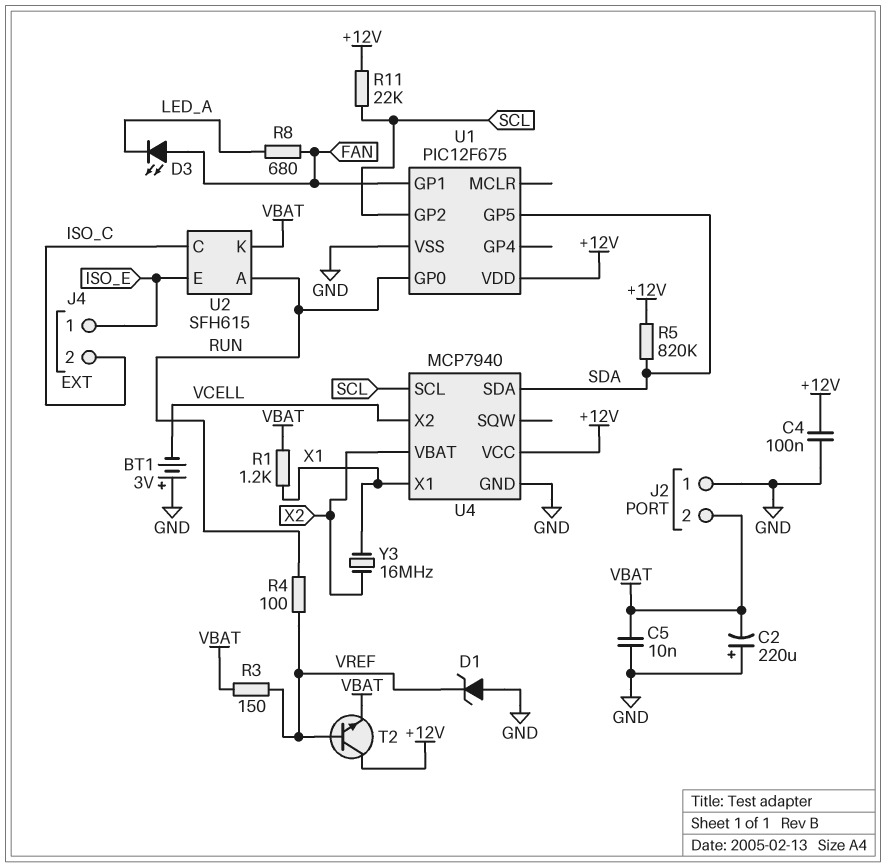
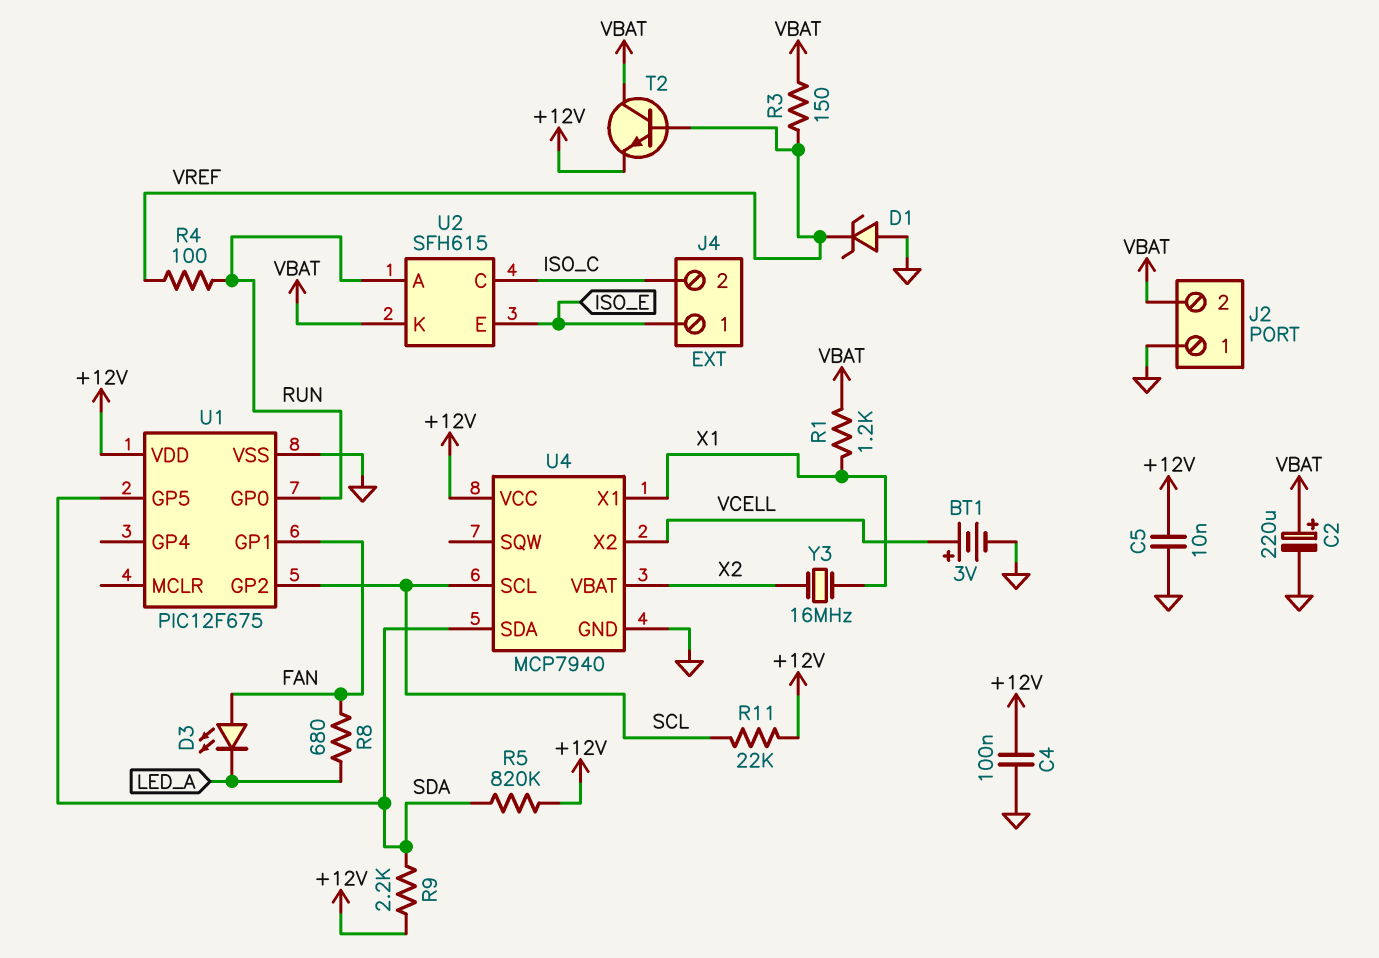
BT1: 3V (plus GND, minus VCELL) -> 3V (plus VCELL, minus GND)
C2: 220uF (plus GND, minus VBAT) -> 220uF (plus VBAT, minus GND)
C5: 10nF (GND, VBAT) -> 10nF (+12V, GND)
R9: none -> 2.2k (+12V, SDA)
T2: NPN (B VREF, C +12V, E VBAT) -> NPN (B VREF, C VBAT, E +12V)

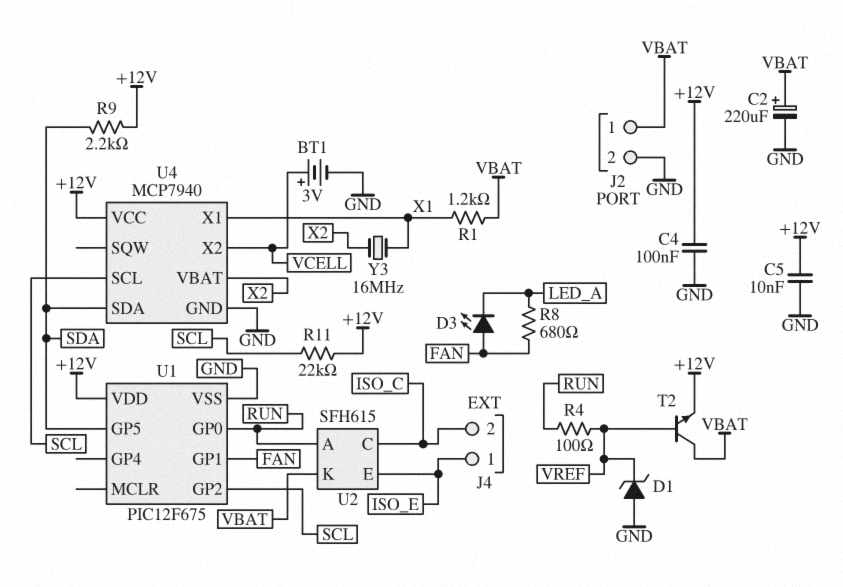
J2 pin 1: GND -> VBAT
J2 pin 2: VBAT -> GND
R3: 150 (VBAT, VREF) -> none
R5: 820k (+12V, SDA) -> none

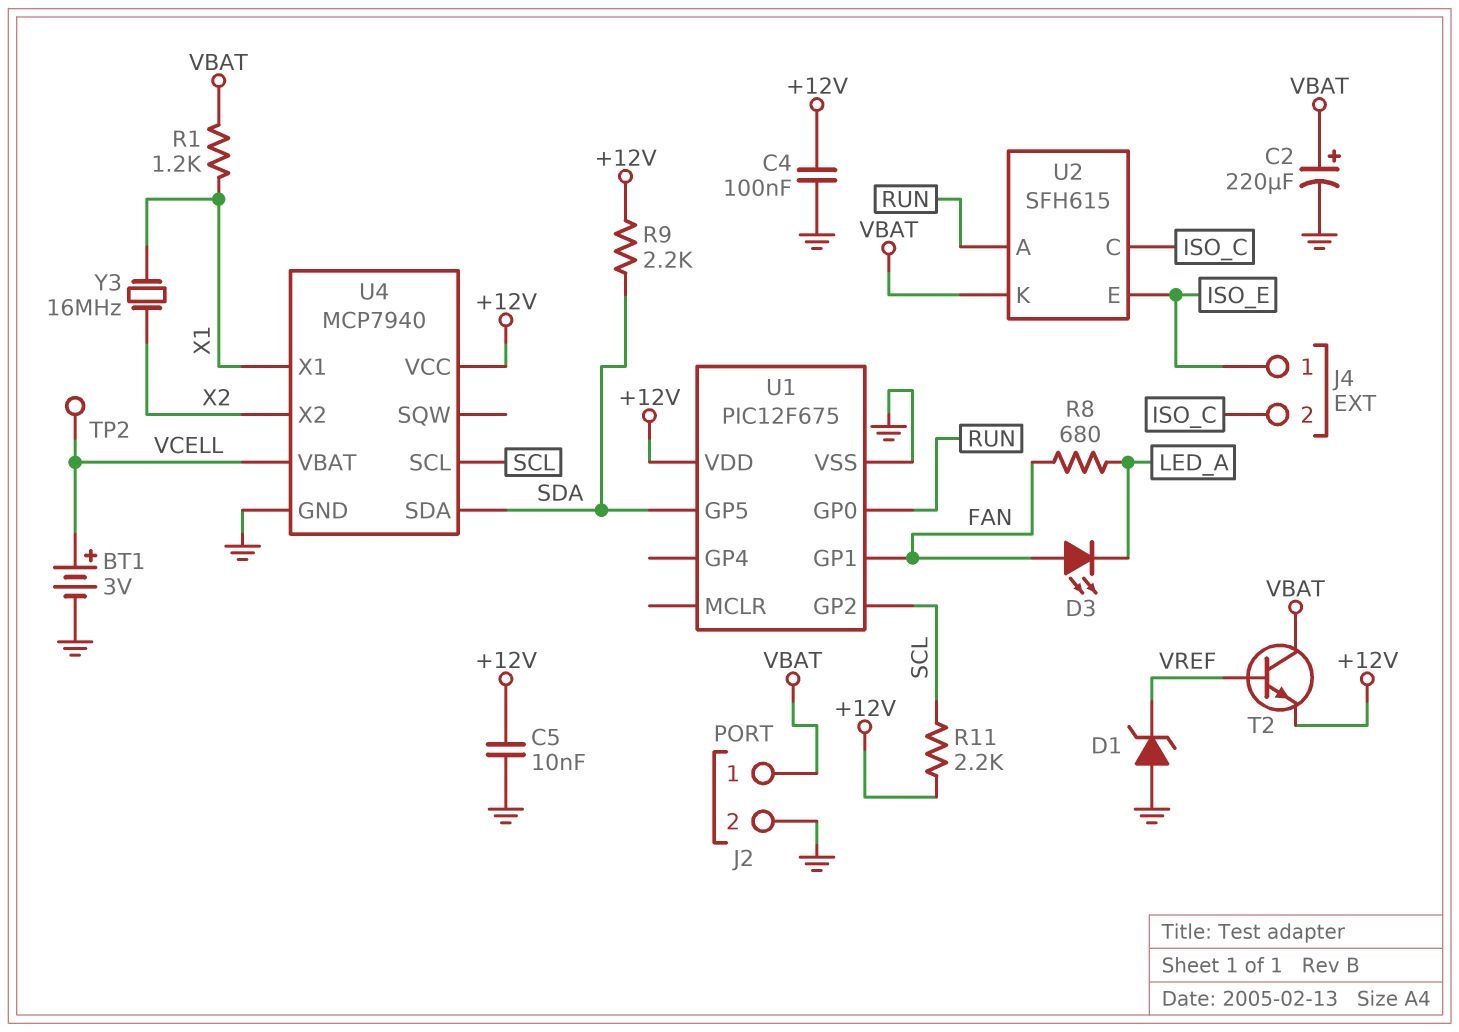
R4: 100 (RUN, VREF) -> none
R11: 22k (+12V, SCL) -> 2.2k (+12V, SCL)
TP2: none -> test point (VCELL)
U4 pin VBAT: X2 -> VCELL
U4 pin X2: VCELL -> X2

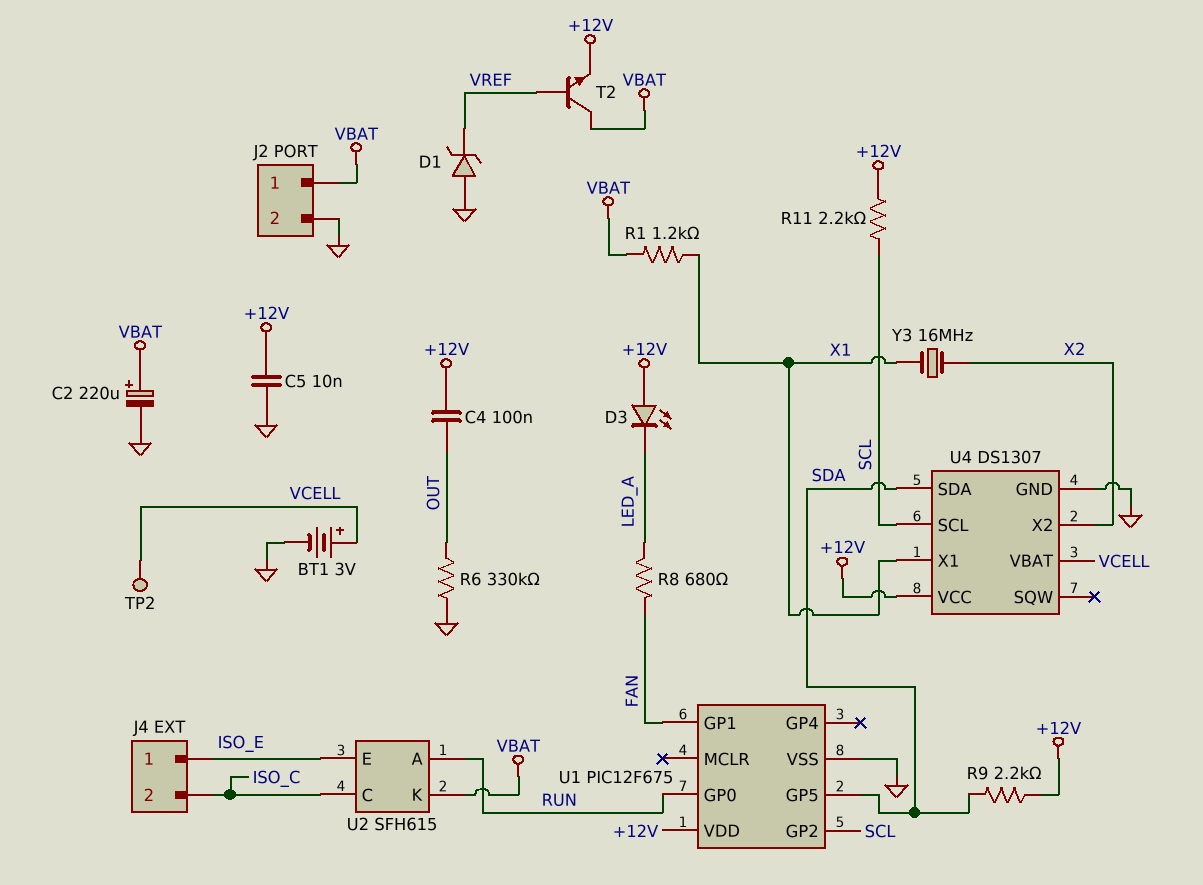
C4: 100nF (+12V, GND) -> 100nF (+12V, OUT)
D3: LED (A FAN, K LED_A) -> LED (A +12V, K LED_A)
R6: none -> 330k (GND, OUT)
U4: MCP7940 -> DS1307

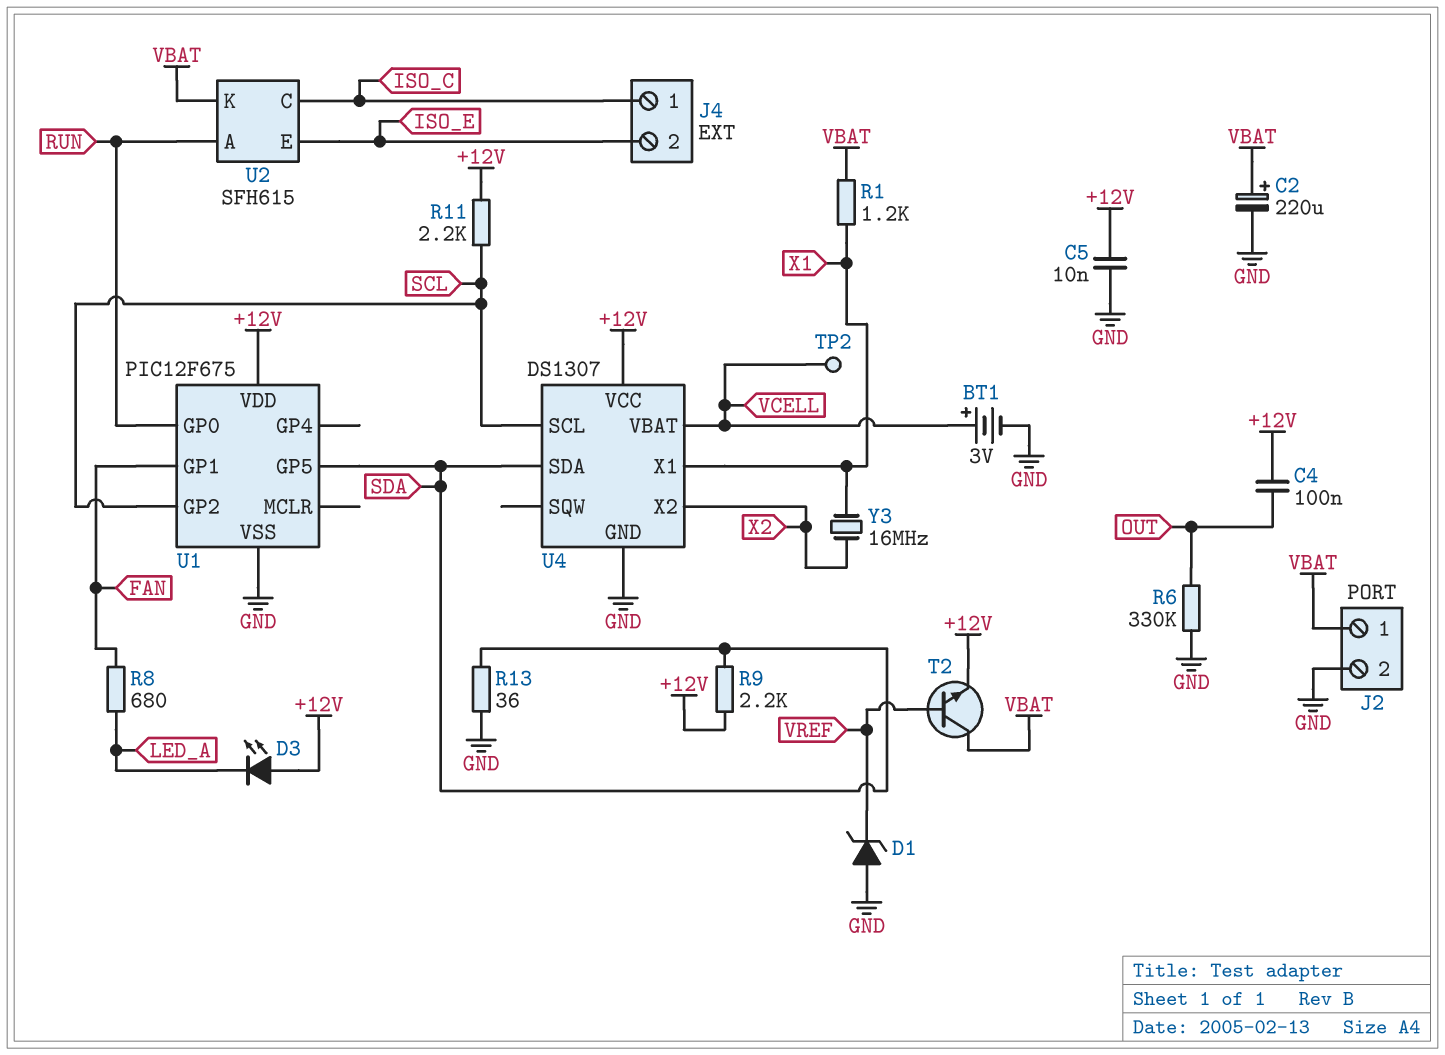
J4 pin 1: ISO_E -> ISO_C
J4 pin 2: ISO_C -> ISO_E
R13: none -> 36 (GND, SDA)

